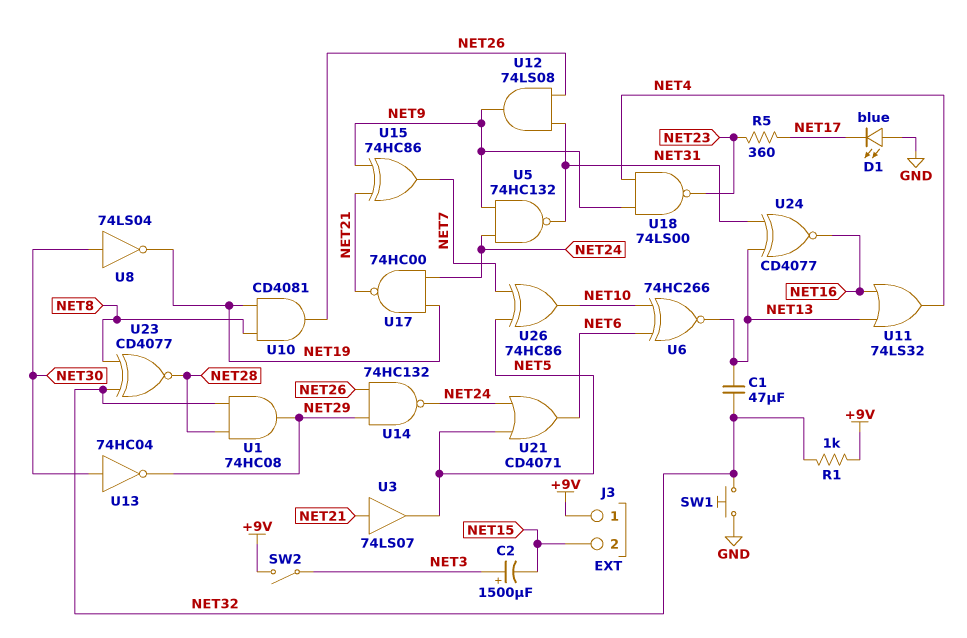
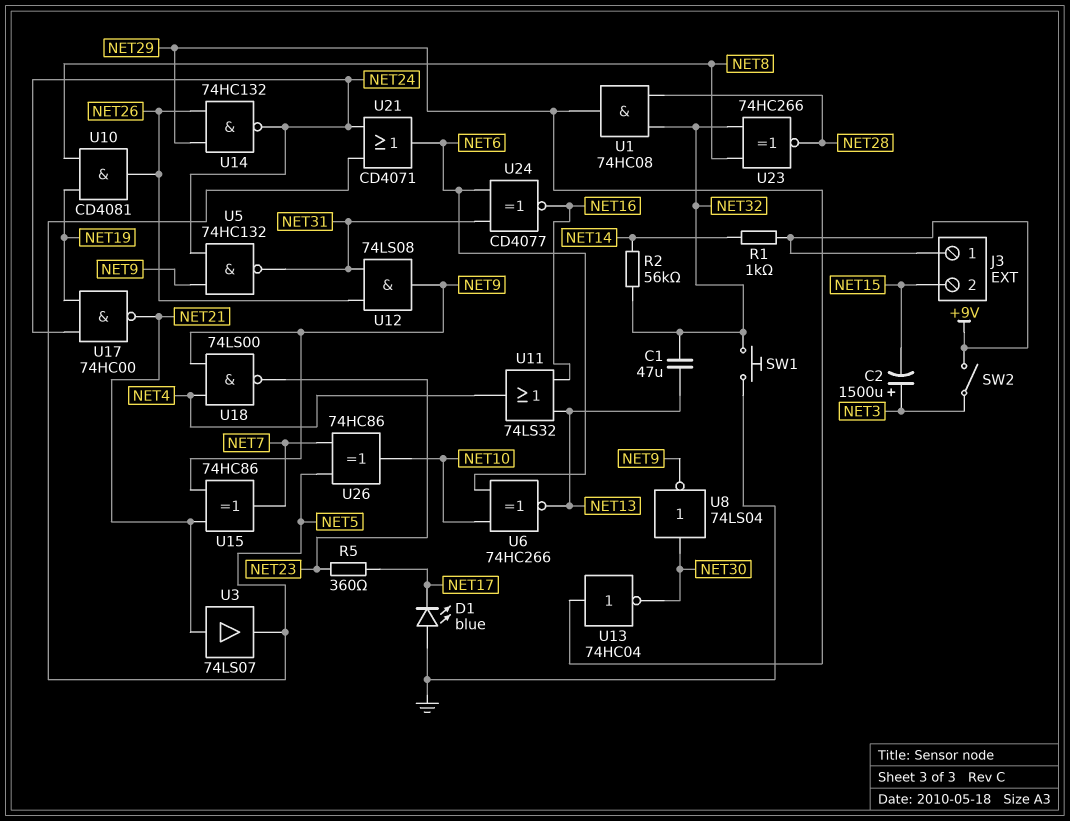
R1: 1k (+9V, NET32) -> 1k (+9V, NET14)
R2: none -> 56k (NET14, NET32)
U8: NOT 74LS04 (in NET30, out NET19) -> NOT 74LS04 (in NET30, out NET9)
U13: NOT 74HC04 (in NET30, out NET29) -> NOT 74HC04 (in NET29, out NET30)
U23: XNOR CD4077 (in NET8, in NET32, out NET28) -> XNOR 74HC266 (in NET8, in NET32, out NET28)
U24: XNOR CD4077 (in NET13, in NET31, out NET16) -> XNOR CD4077 (in NET6, in NET31, out NET16)

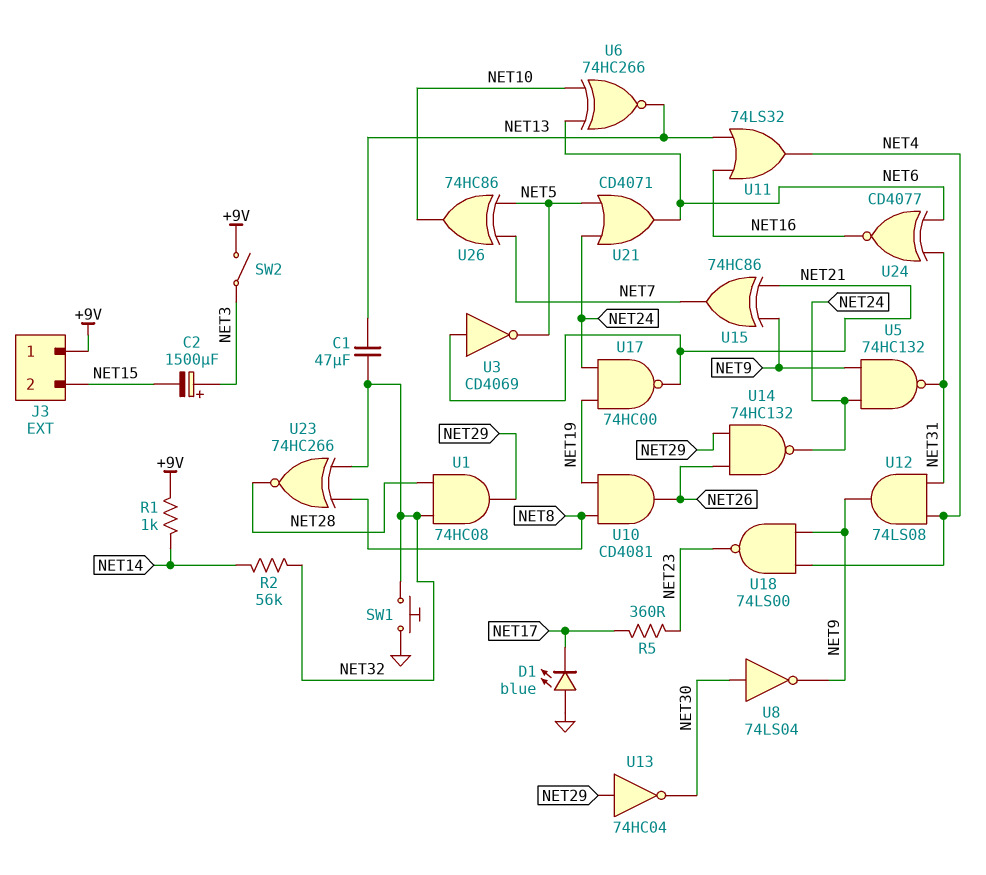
U3: buffer 74LS07 (in NET21, out NET5) -> NOT CD4069 (in NET21, out NET5)
U12: AND 74LS08 (in NET26, in NET31, out NET9) -> AND 74LS08 (in NET4, in NET31, out NET9)

